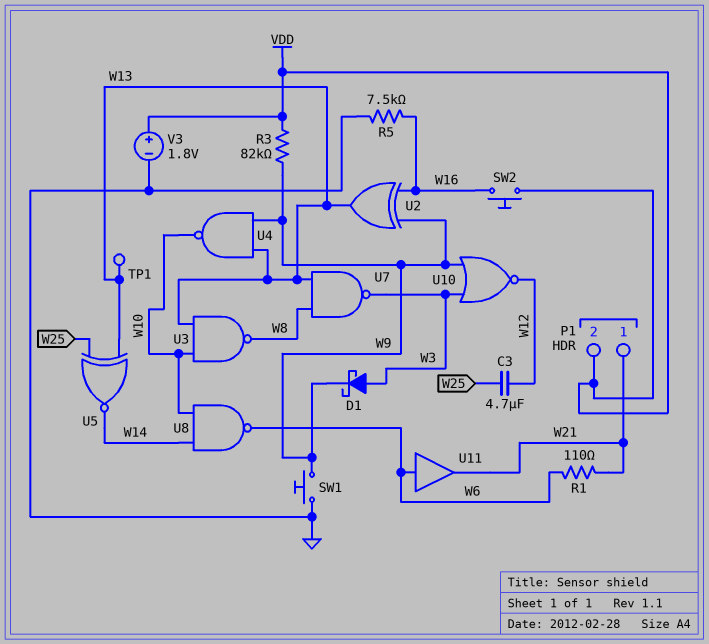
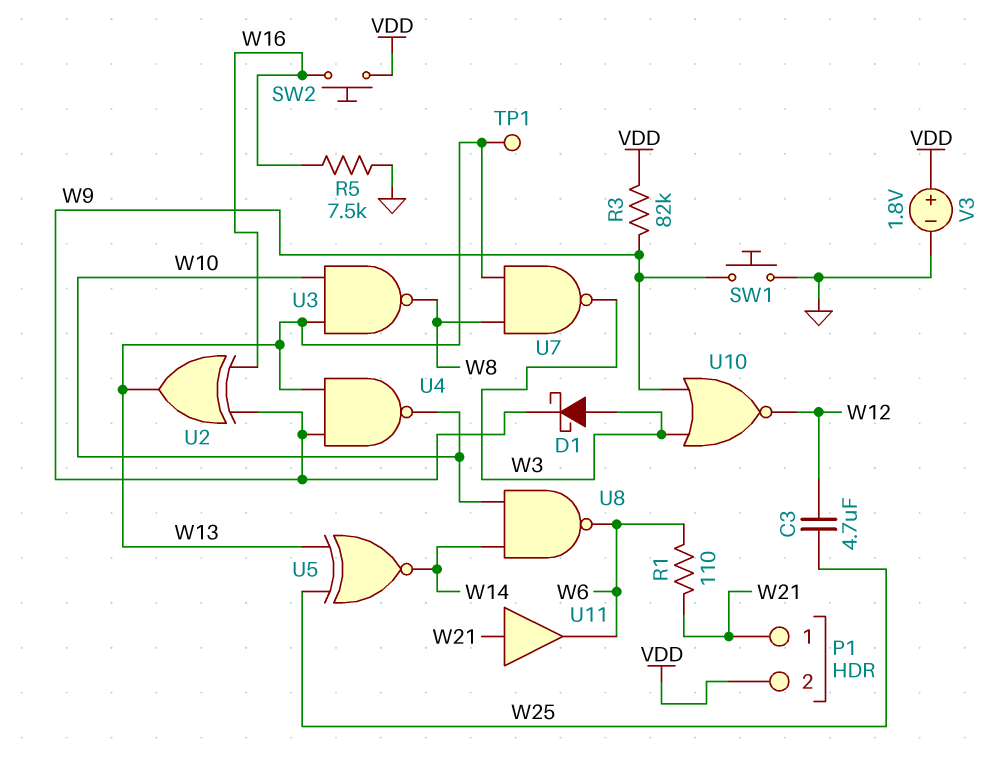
U11: buffer (in W6, out W21) -> buffer (in W21, out W6)

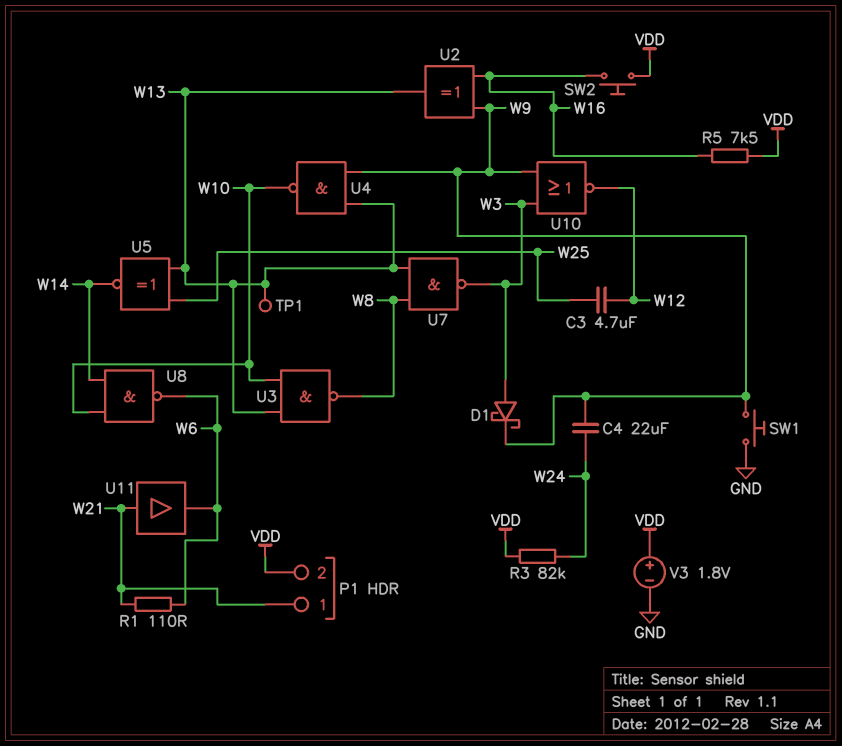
C4: none -> 22uF (W9, W24)
R3: 82k (VDD, W9) -> 82k (VDD, W24)
R5: 7.5k (GND, W16) -> 7.5k (VDD, W16)

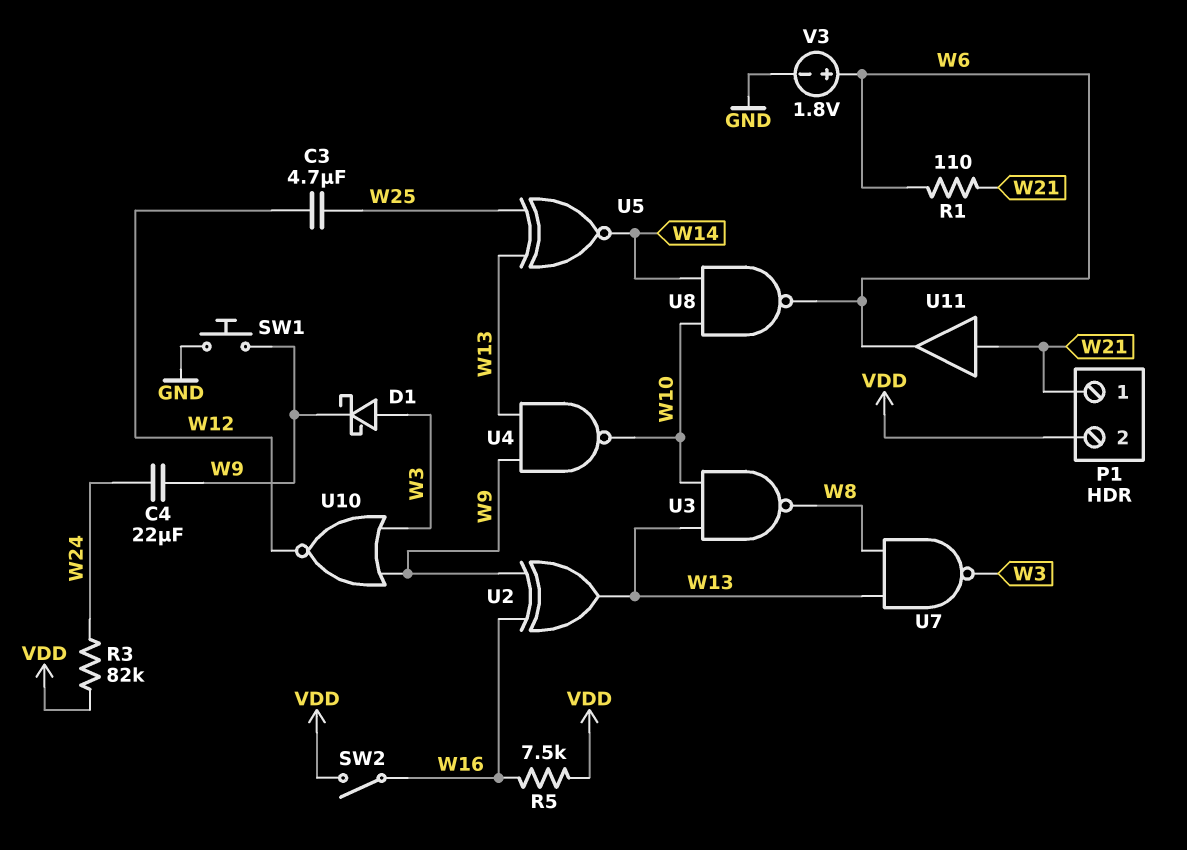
SW2: button (VDD, W16) -> switch (VDD, W16)
TP1: test point (W13) -> none
V3: 1.8V (plus VDD, minus GND) -> 1.8V (plus W6, minus GND)

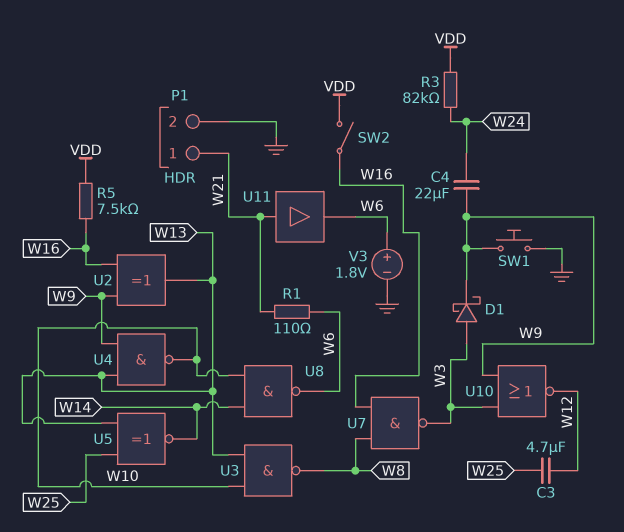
P1 pin 2: VDD -> GND
U7: NAND (in W8, in W13, out W3) -> NAND (in W8, in W16, out W3)

